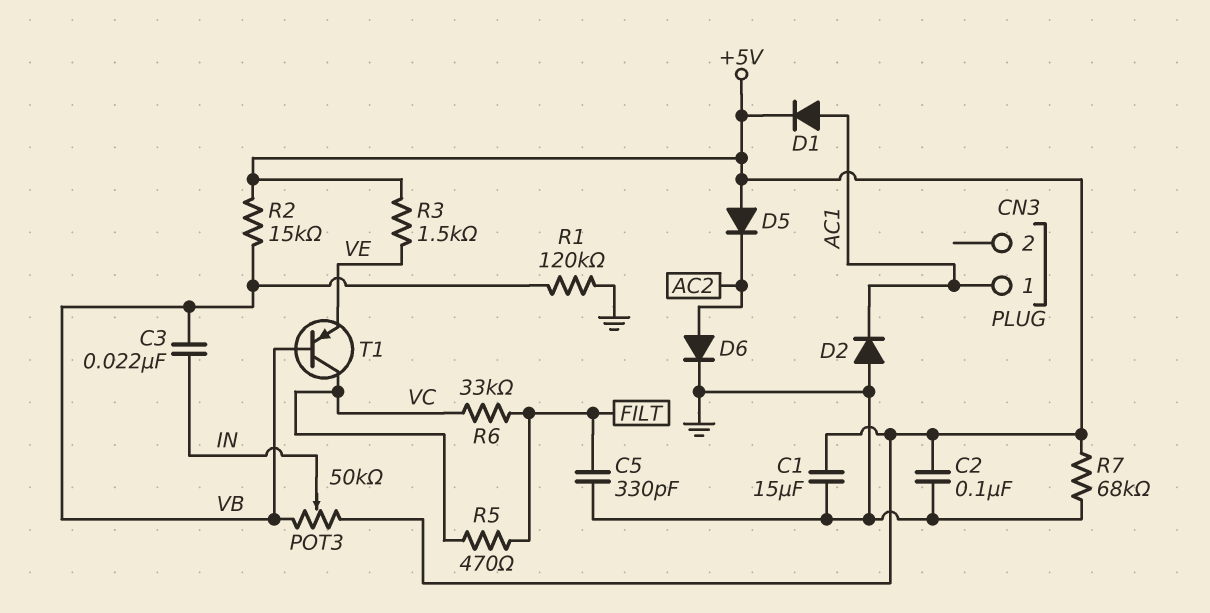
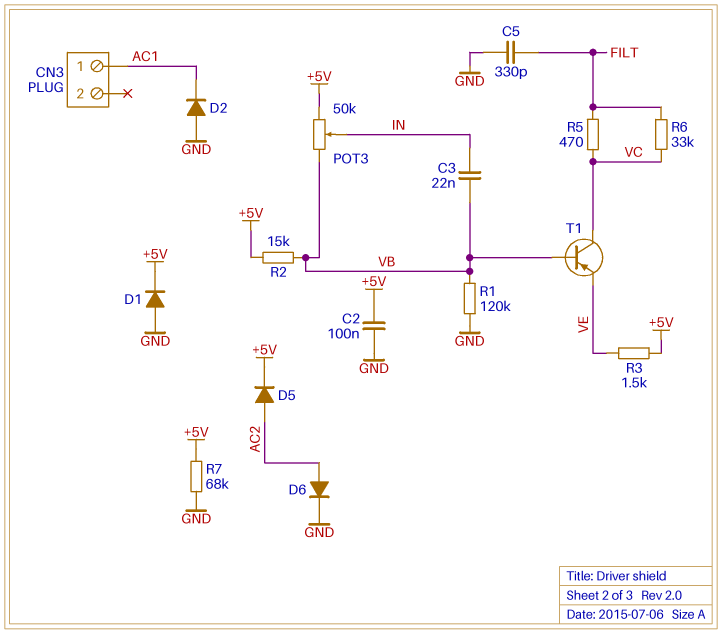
C1: 15uF (+5V, GND) -> none
D1: diode (A AC1, K +5V) -> diode (A GND, K +5V)
D5: diode (A +5V, K AC2) -> diode (A AC2, K +5V)

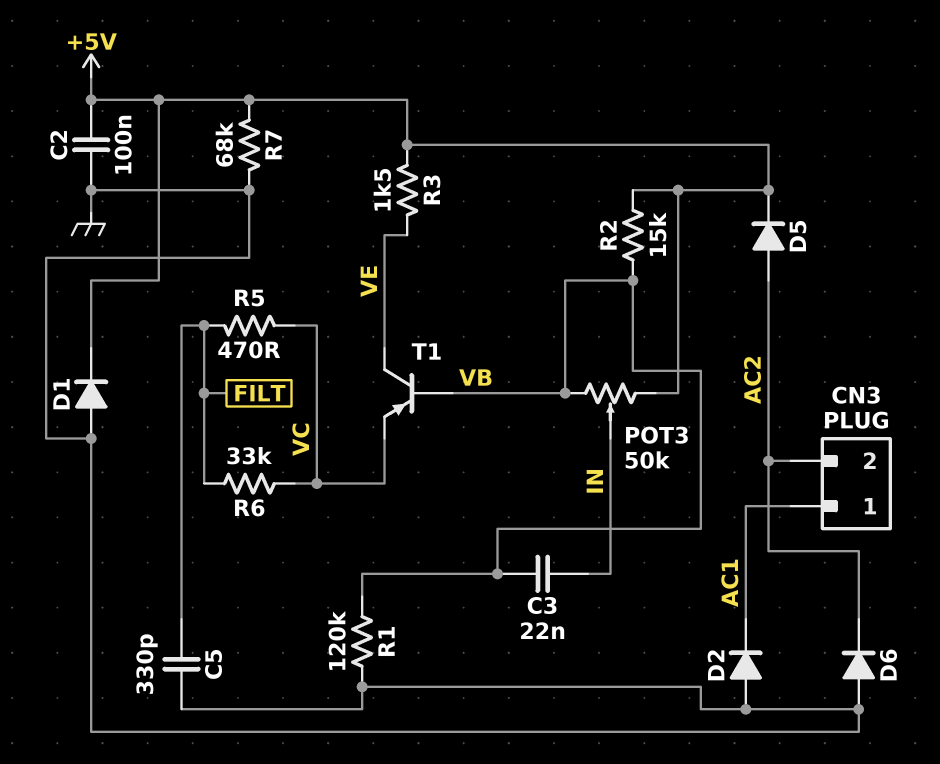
CN3 pin 2: none -> AC2
D6: diode (A AC2, K GND) -> diode (A GND, K AC2)
T1: PNP (B VB, C VC, E VE) -> PNP (B VB, C VE, E VC)

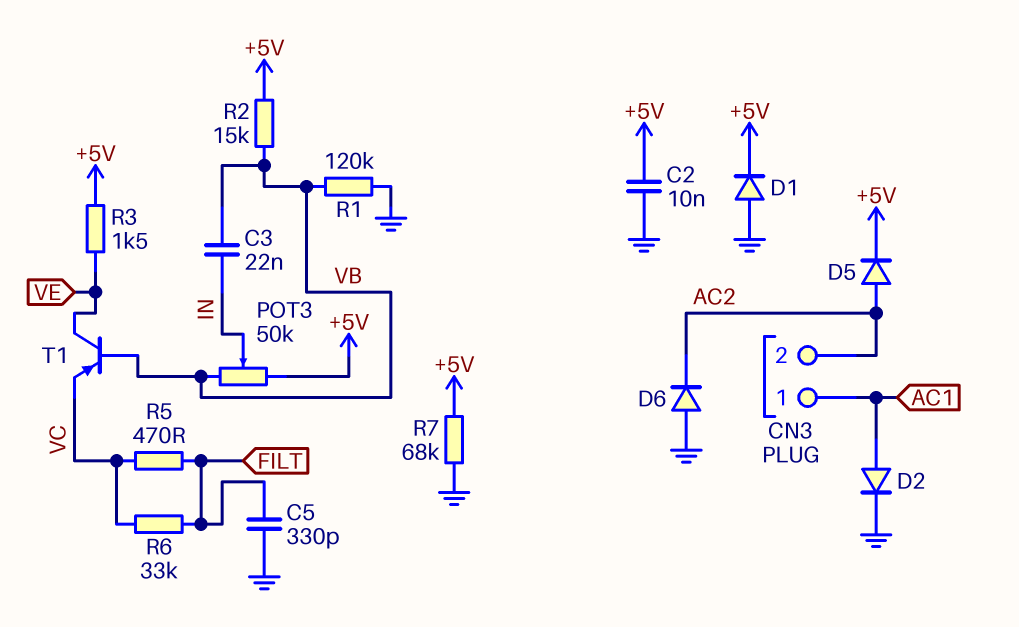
C2: 100nF (+5V, GND) -> 10nF (+5V, GND)
D2: diode (A GND, K AC1) -> diode (A AC1, K GND)

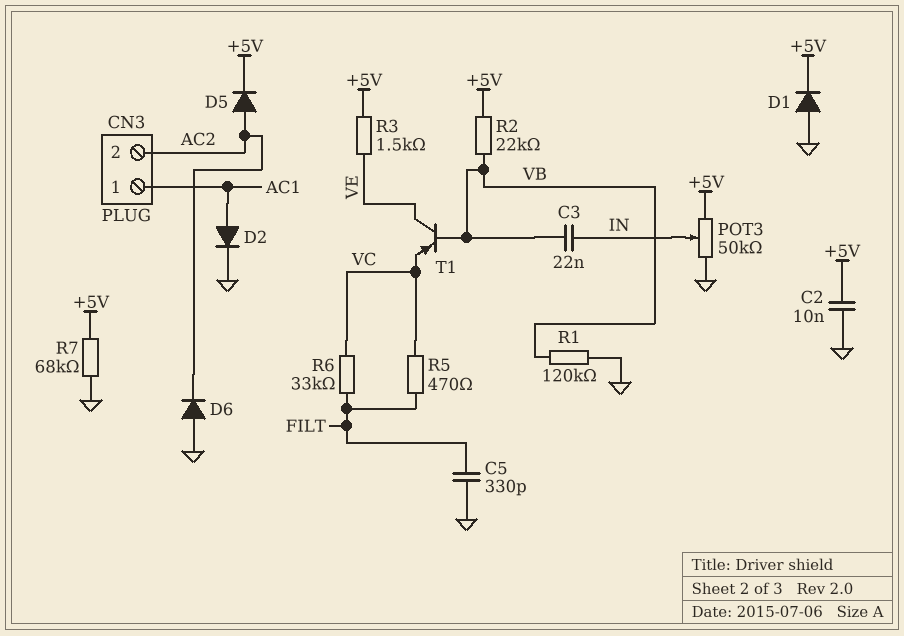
POT3: 50k (+5V, VB, wiper IN) -> 50k (+5V, GND, wiper IN)
R2: 15k (+5V, VB) -> 22k (+5V, VB)

